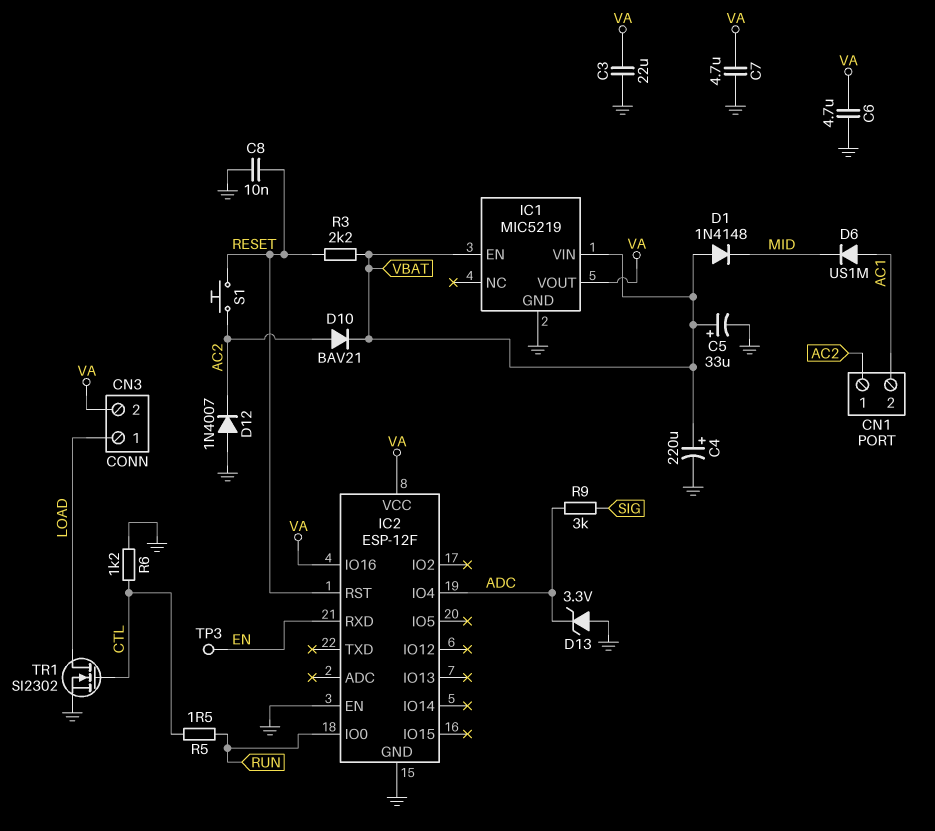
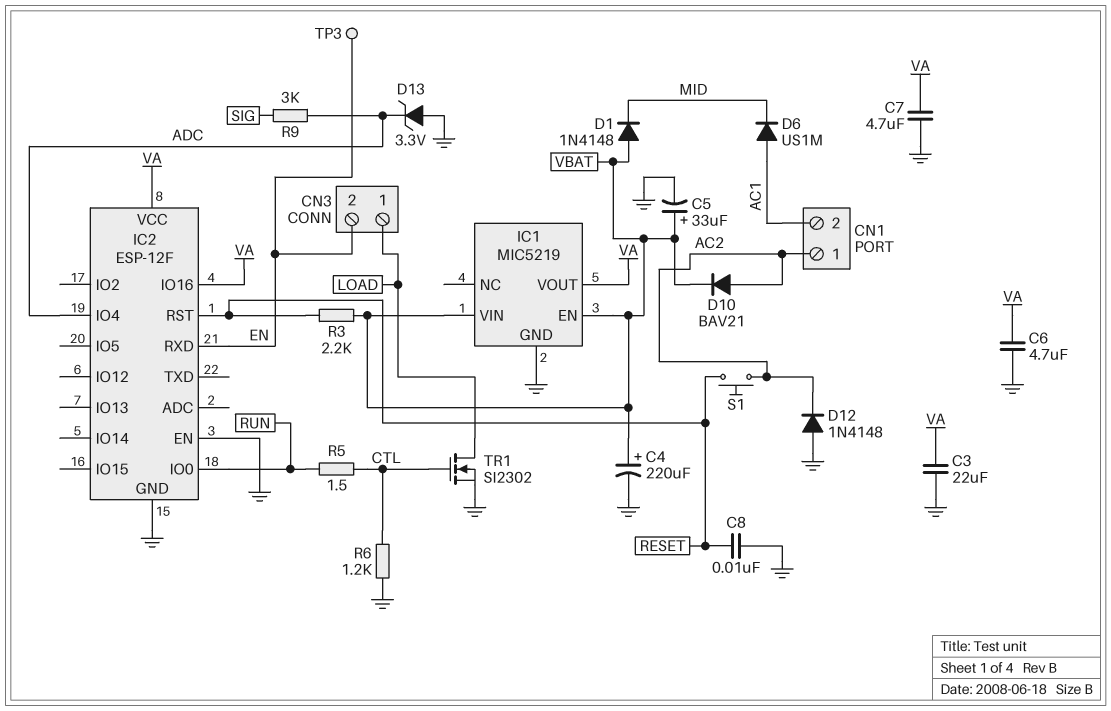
CN3 pin 2: VA -> EN
D12: diode 1N4007 (A GND, K AC2) -> diode 1N4148 (A GND, K AC2)

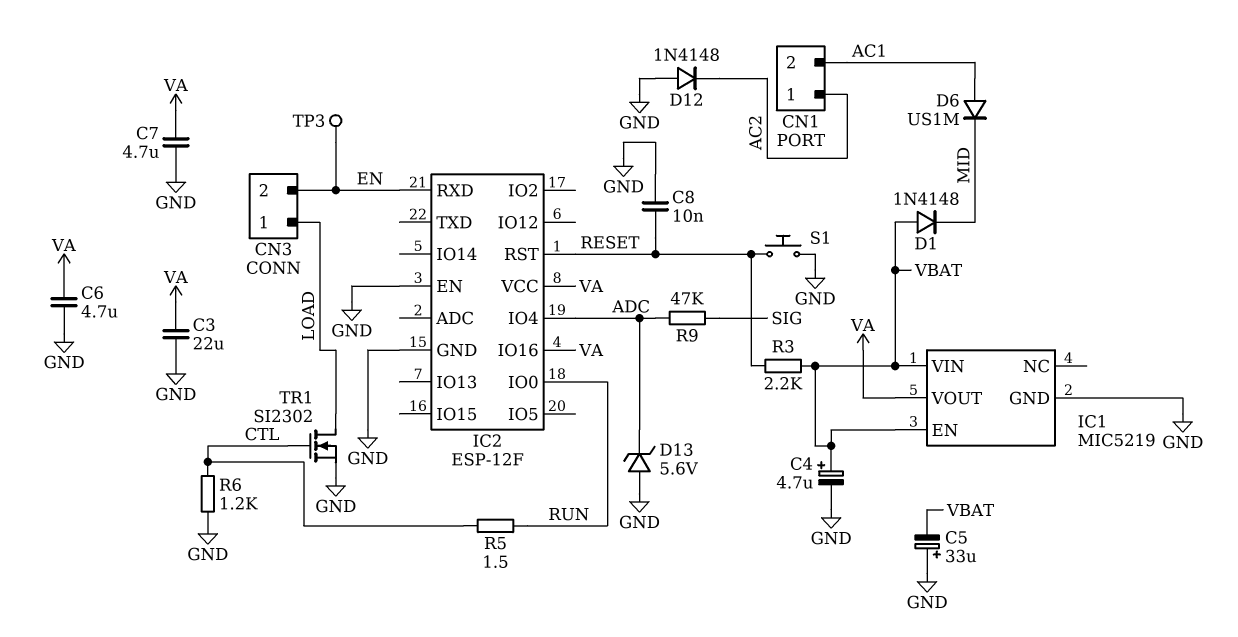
C4: 220uF (plus VBAT, minus GND) -> 4.7uF (plus VBAT, minus GND)
C5: 33uF (plus VBAT, minus GND) -> 33uF (plus GND, minus VBAT)
D10: diode BAV21 (A AC2, K VBAT) -> none
D13: zener 3.3V (A GND, K ADC) -> zener 5.6V (A GND, K ADC)
R9: 3k (ADC, SIG) -> 47k (ADC, SIG)
S1: button (AC2, RESET) -> button (GND, RESET)

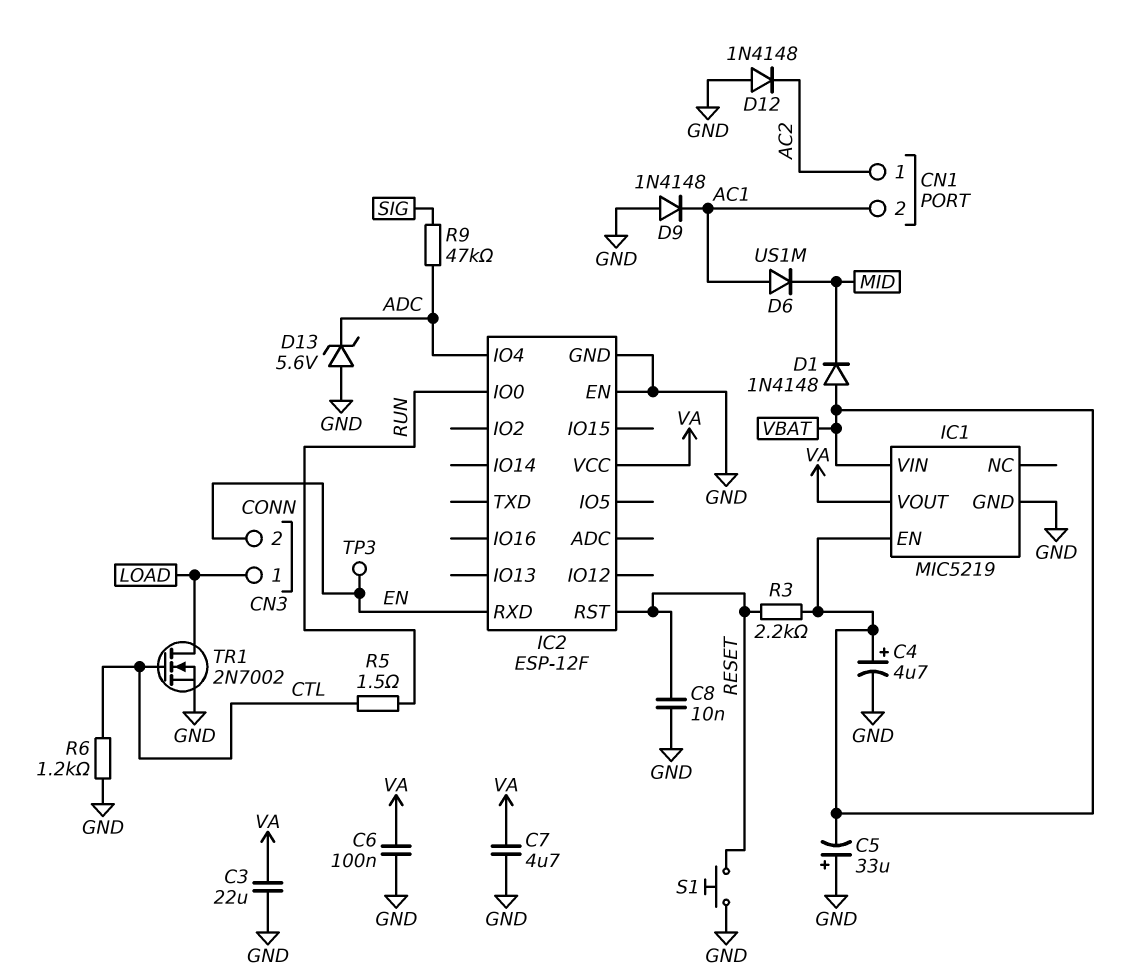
C6: 4.7uF (GND, VA) -> 100nF (GND, VA)
D9: none -> diode 1N4148 (A GND, K AC1)
IC2 pin IO16: VA -> none
TR1: NMOS SI2302 (G CTL, D LOAD, S GND) -> NMOS 2N7002 (G CTL, D LOAD, S GND)

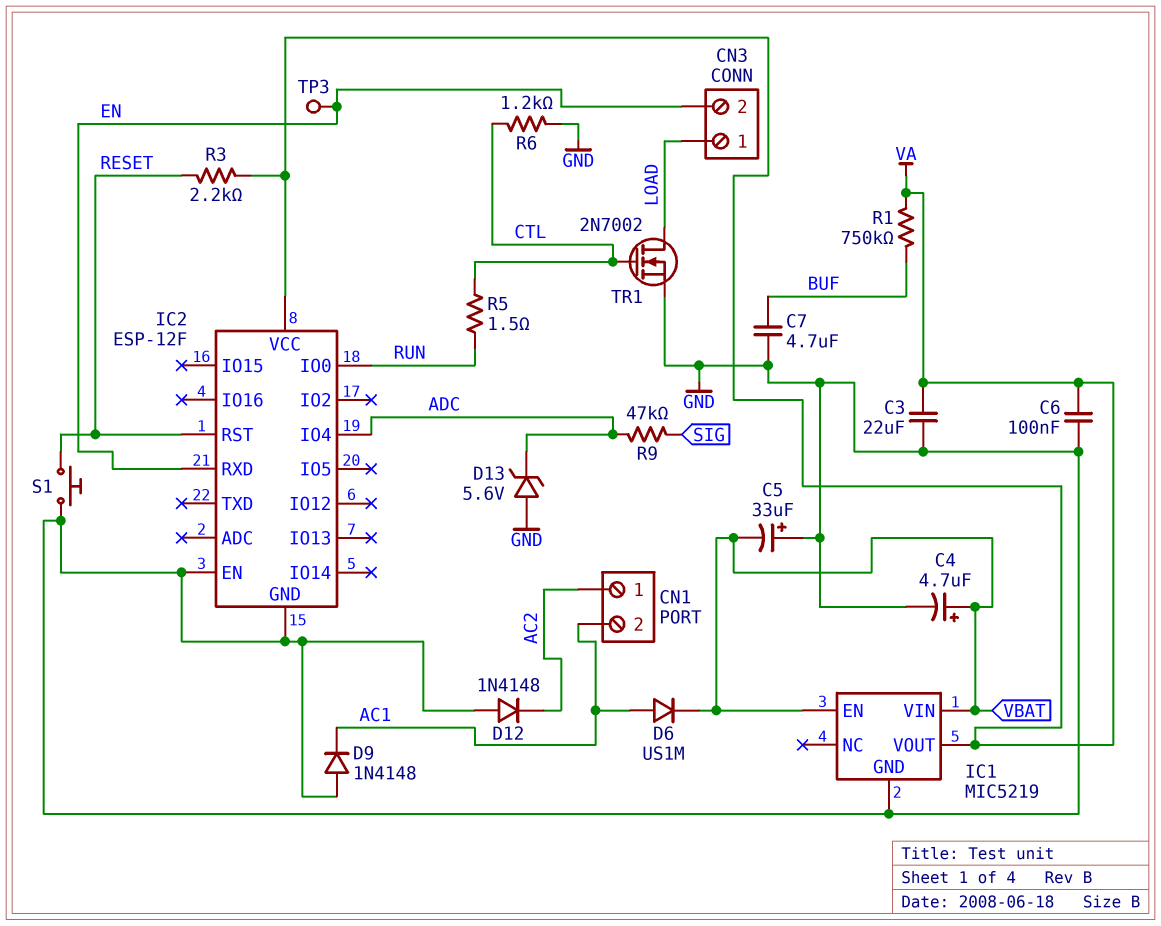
C7: 4.7uF (GND, VA) -> 4.7uF (BUF, GND)
C8: 10nF (GND, RESET) -> none
D1: diode 1N4148 (A VBAT, K MID) -> none
D6: diode US1M (A AC1, K MID) -> diode US1M (A AC1, K VBAT)
R1: none -> 750k (BUF, VA)
R3: 2.2k (RESET, VBAT) -> 2.2k (RESET, VA)

